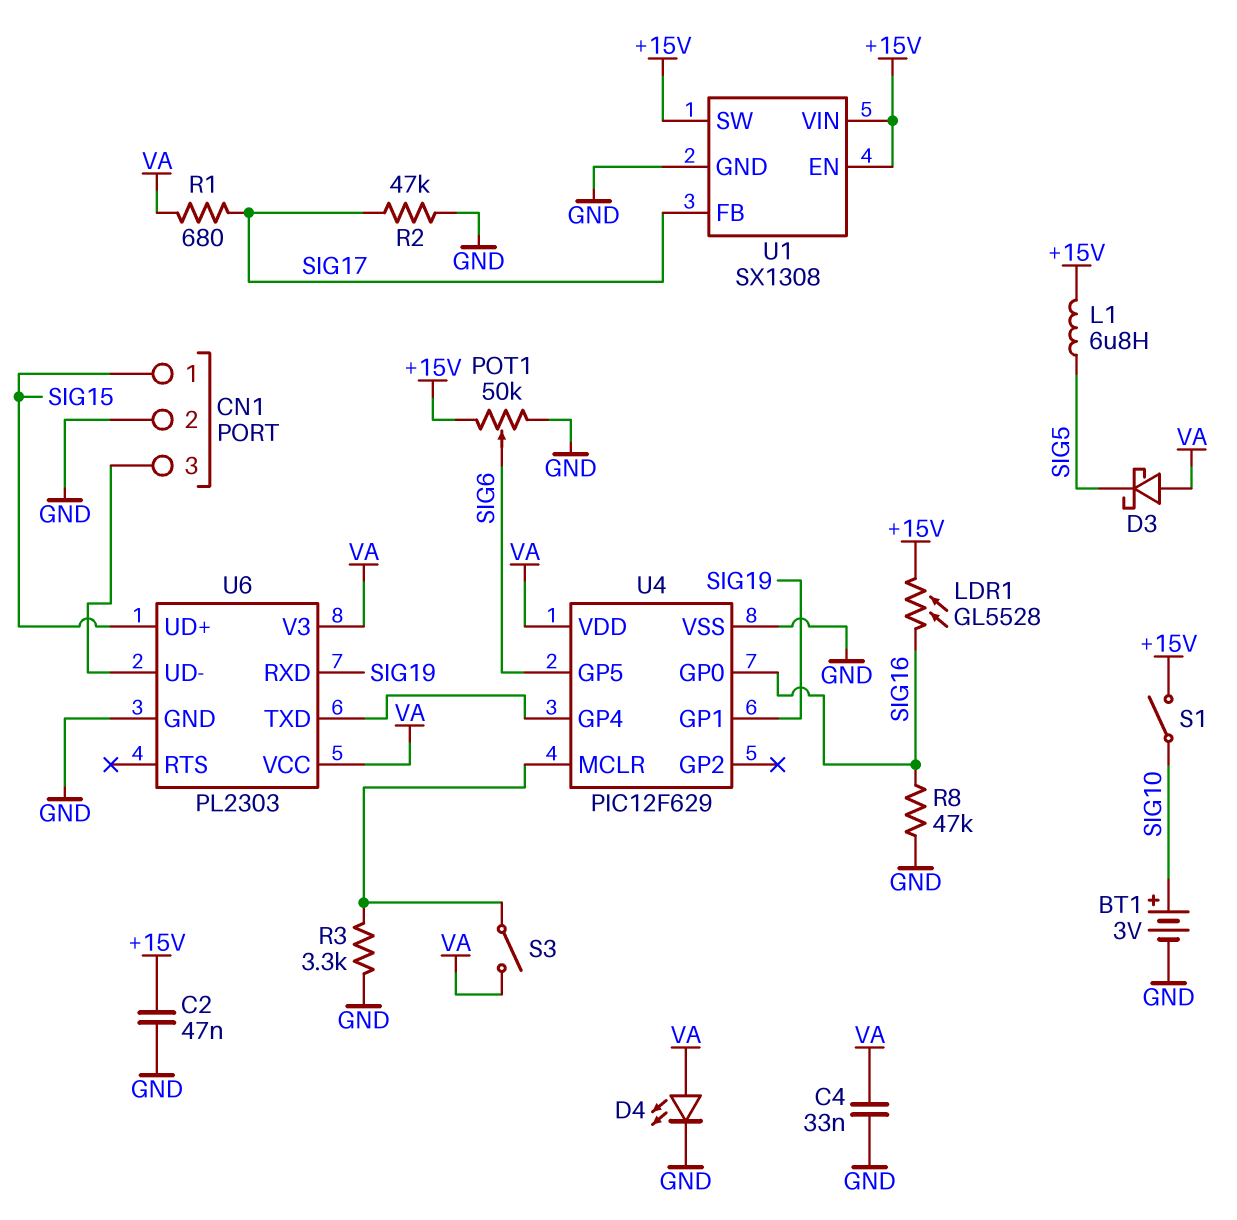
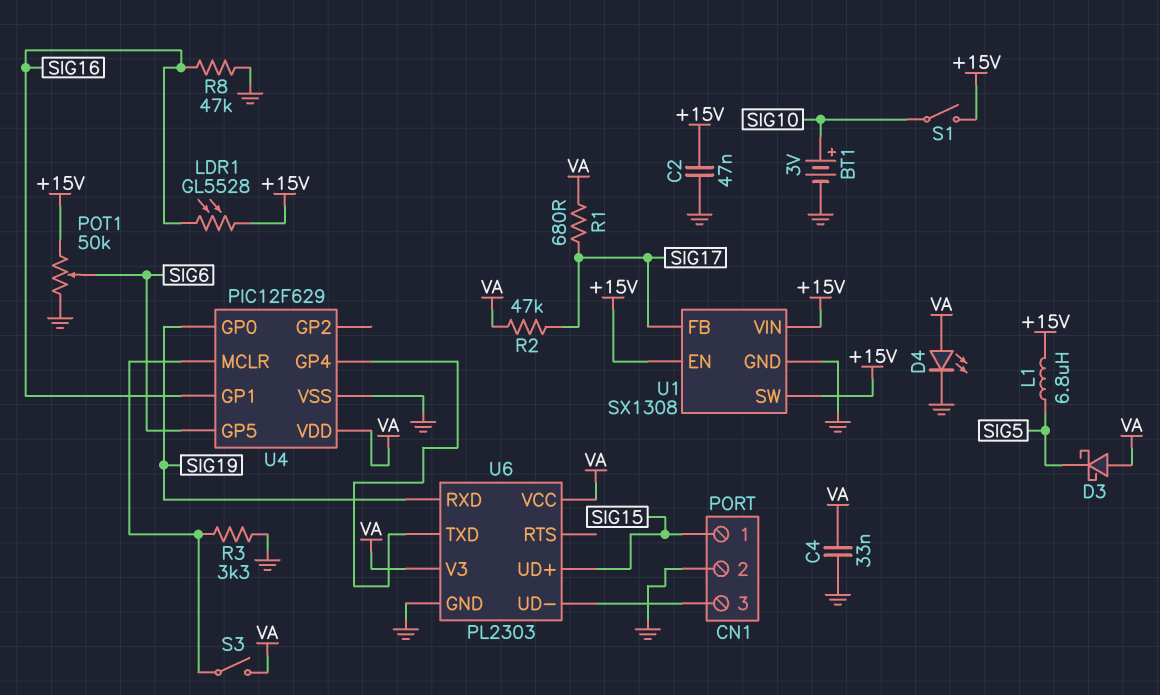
R2: 47k (GND, SIG17) -> 47k (SIG17, VA)
U4 pin GP0: SIG16 -> SIG19
U4 pin GP1: SIG19 -> SIG16

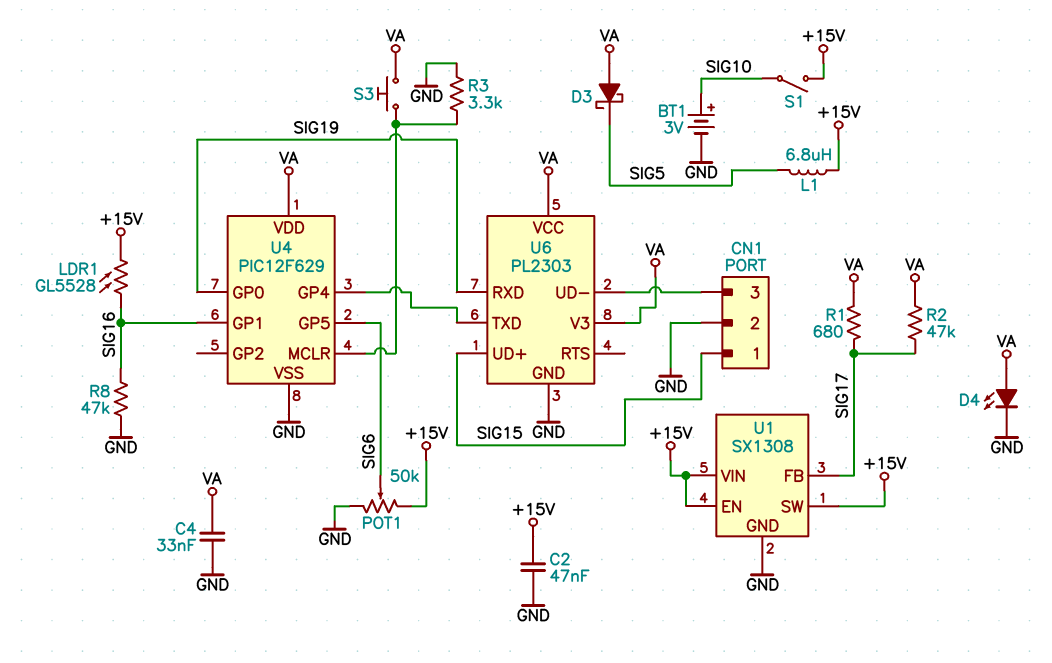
S3: switch (U4/MCLR, VA) -> button (U4/MCLR, VA)

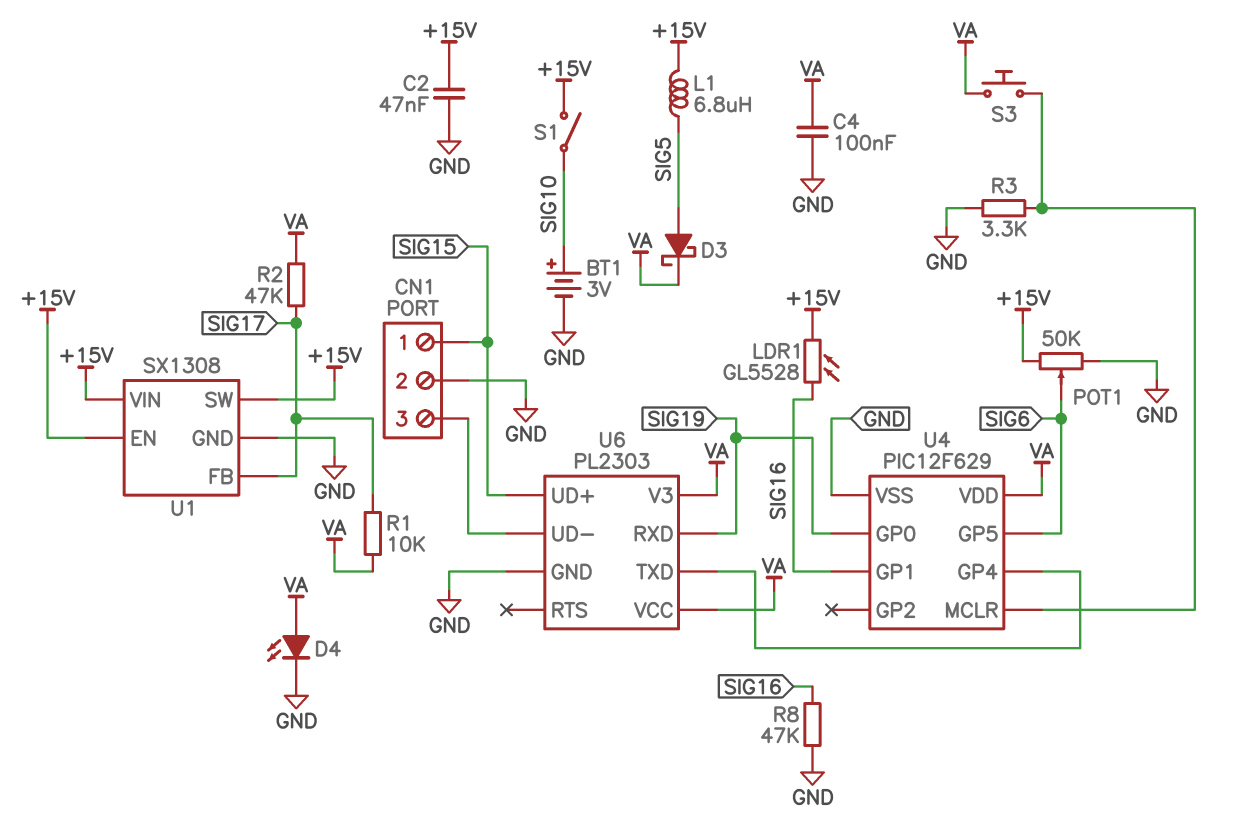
C4: 33nF (GND, VA) -> 100nF (GND, VA)
D3: schottky (A VA, K SIG5) -> schottky (A SIG5, K VA)
R1: 680 (SIG17, VA) -> 10k (SIG17, VA)

